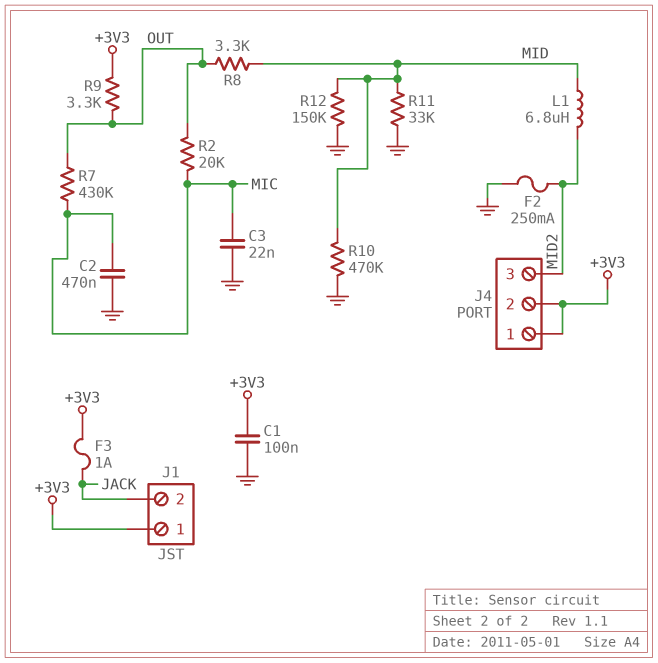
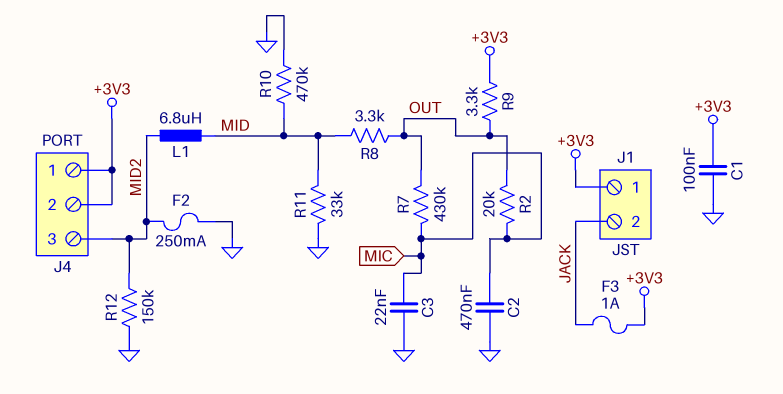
R12: 150k (GND, MID) -> 150k (GND, MID2)

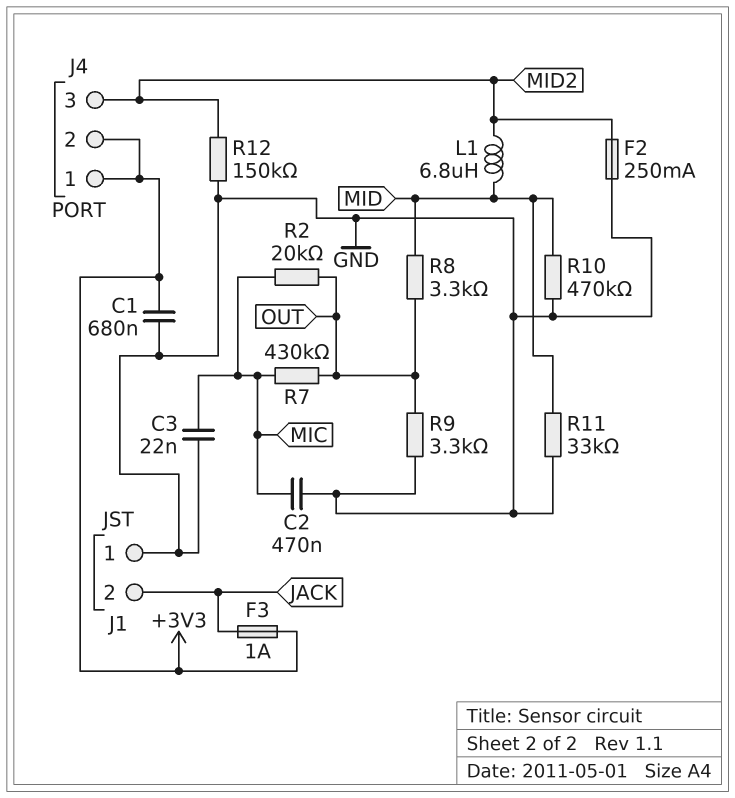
C1: 100nF (+3V3, GND) -> 680nF (+3V3, GND)
J1 pin 1: +3V3 -> GND
R9: 3.3k (+3V3, OUT) -> 3.3k (GND, OUT)

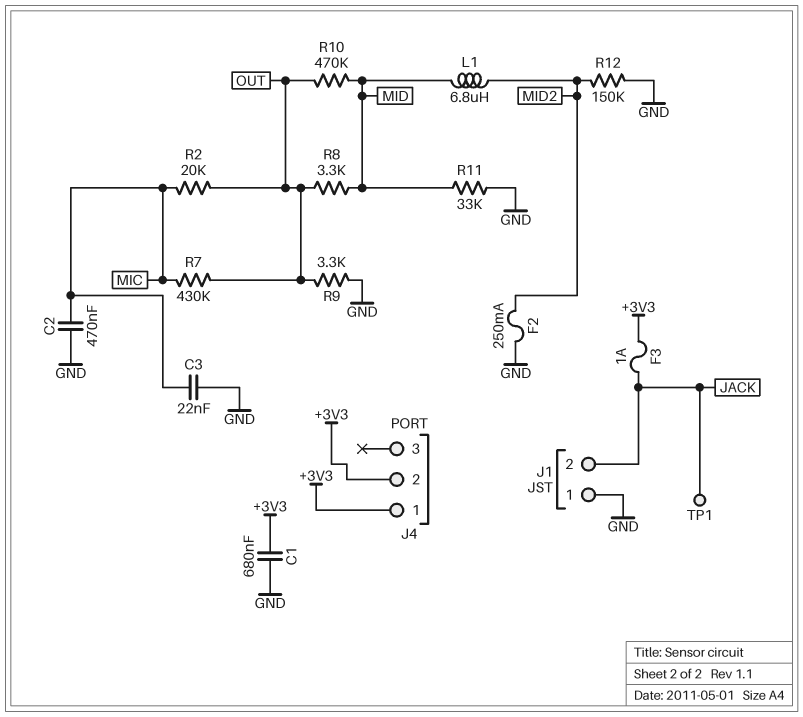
J4 pin 3: MID2 -> none
R10: 470k (GND, MID) -> 470k (MID, OUT)
TP1: none -> test point (JACK)

